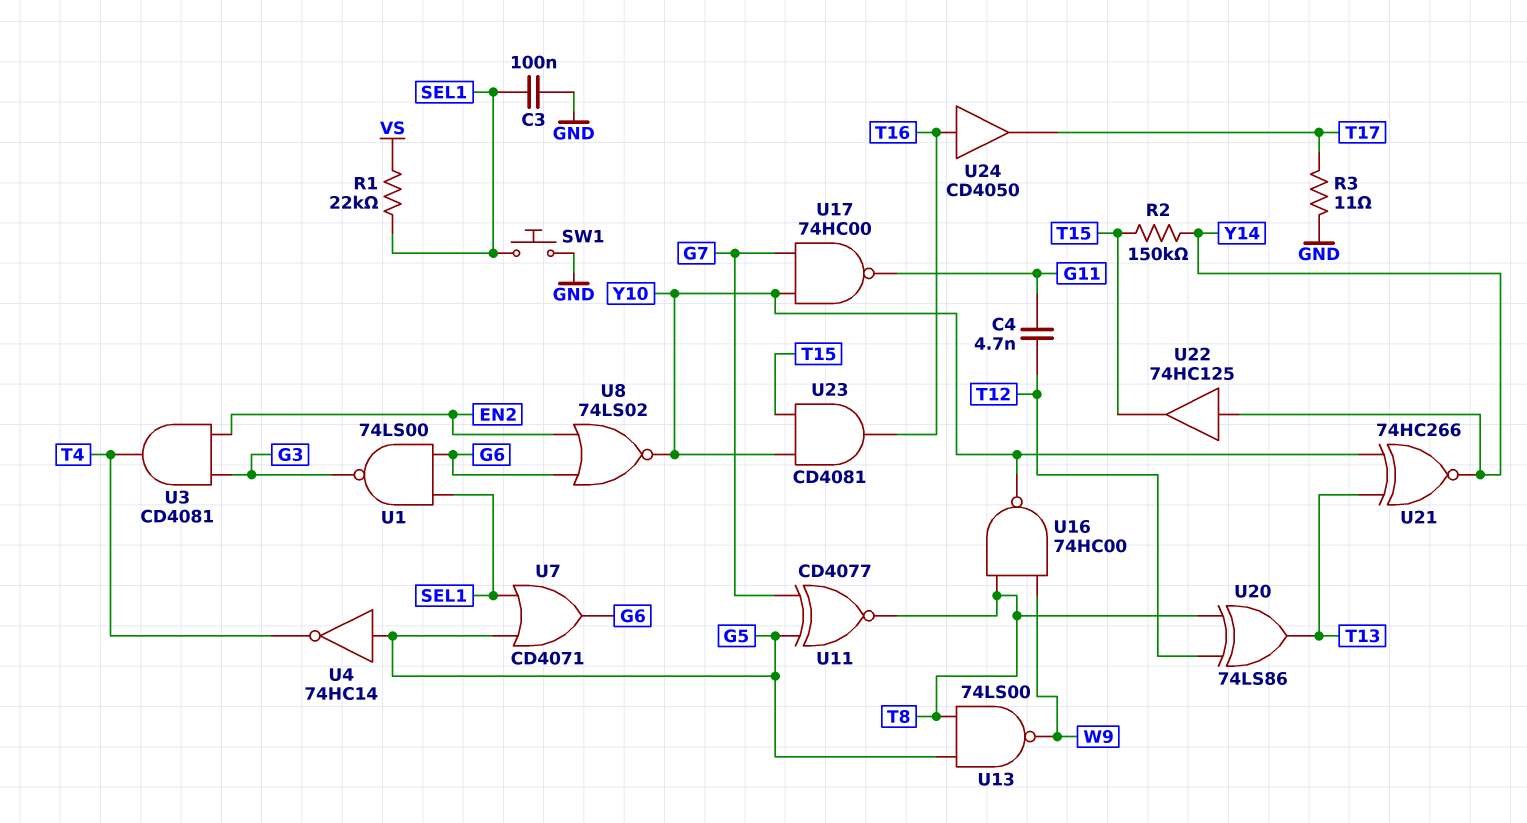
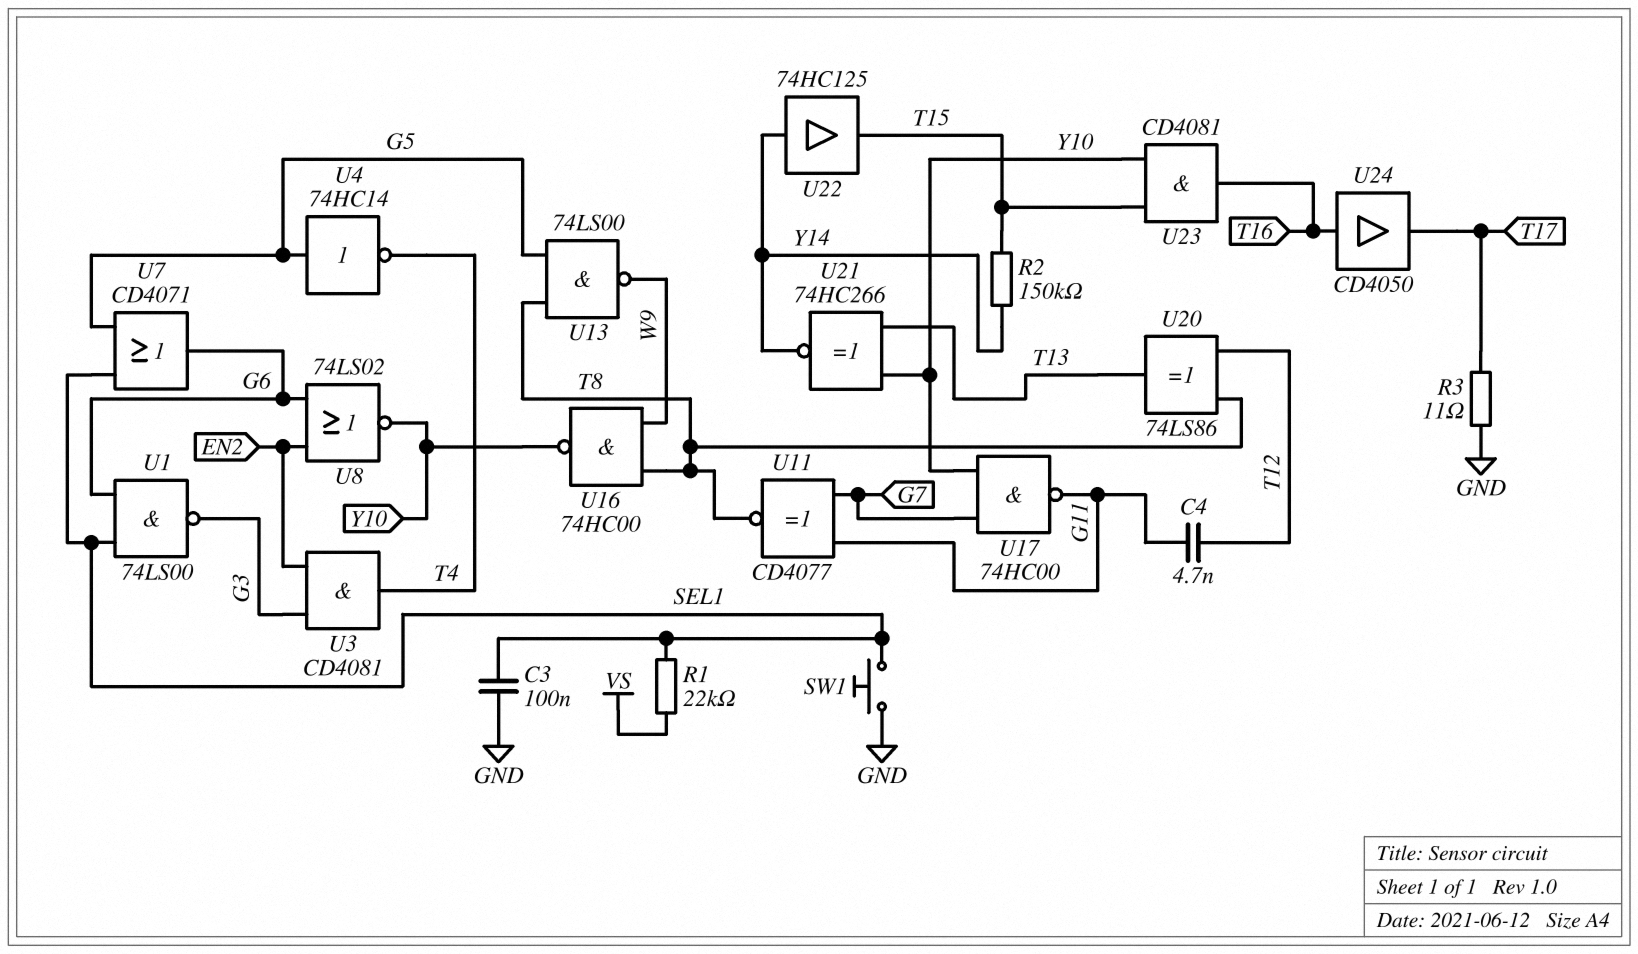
U11: XNOR CD4077 (in G5, in G7, out T8) -> XNOR CD4077 (in G7, in G11, out T8)

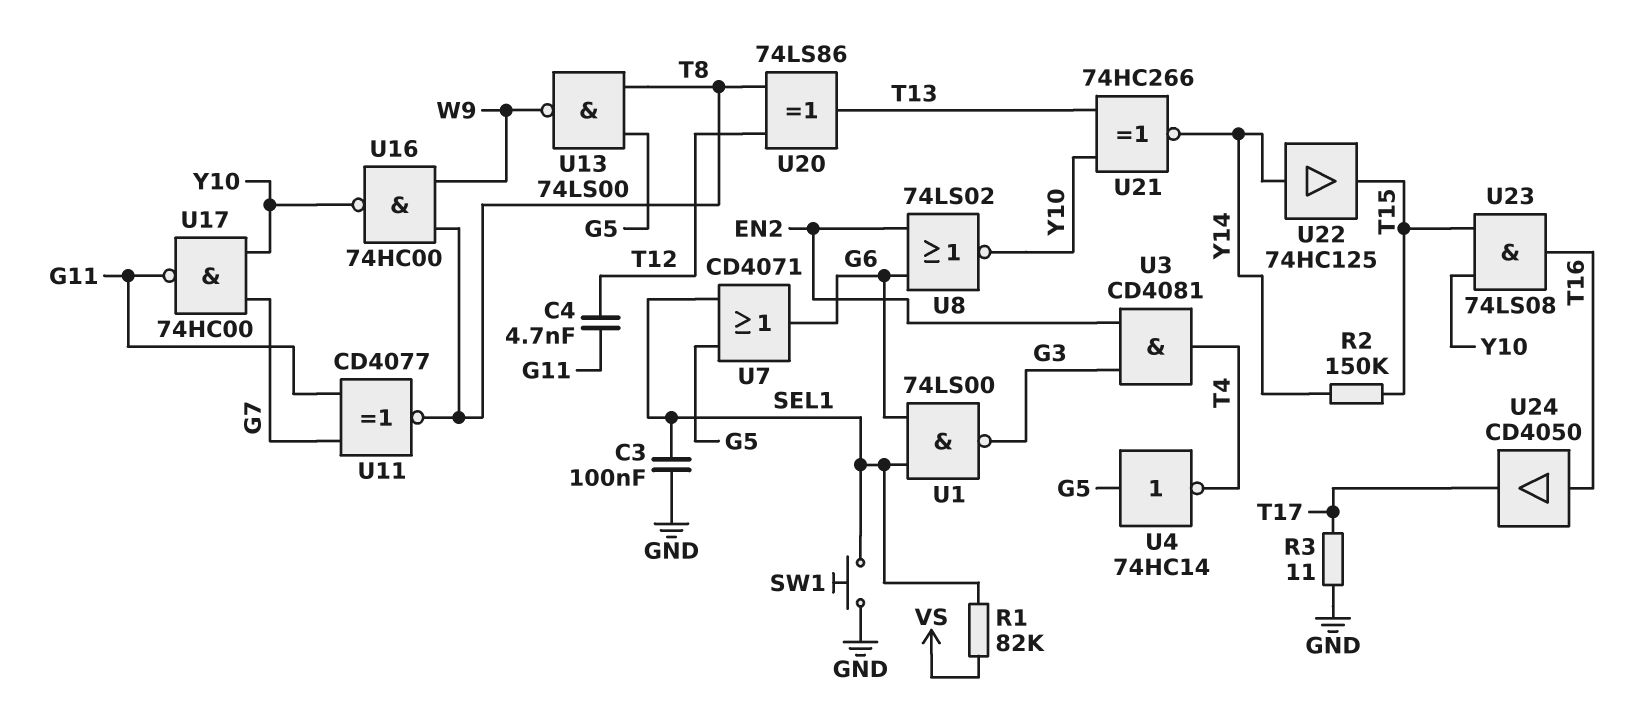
R1: 22k (SEL1, VS) -> 82k (SEL1, VS)
U23: AND CD4081 (in T15, in Y10, out T16) -> AND 74LS08 (in T15, in Y10, out T16)

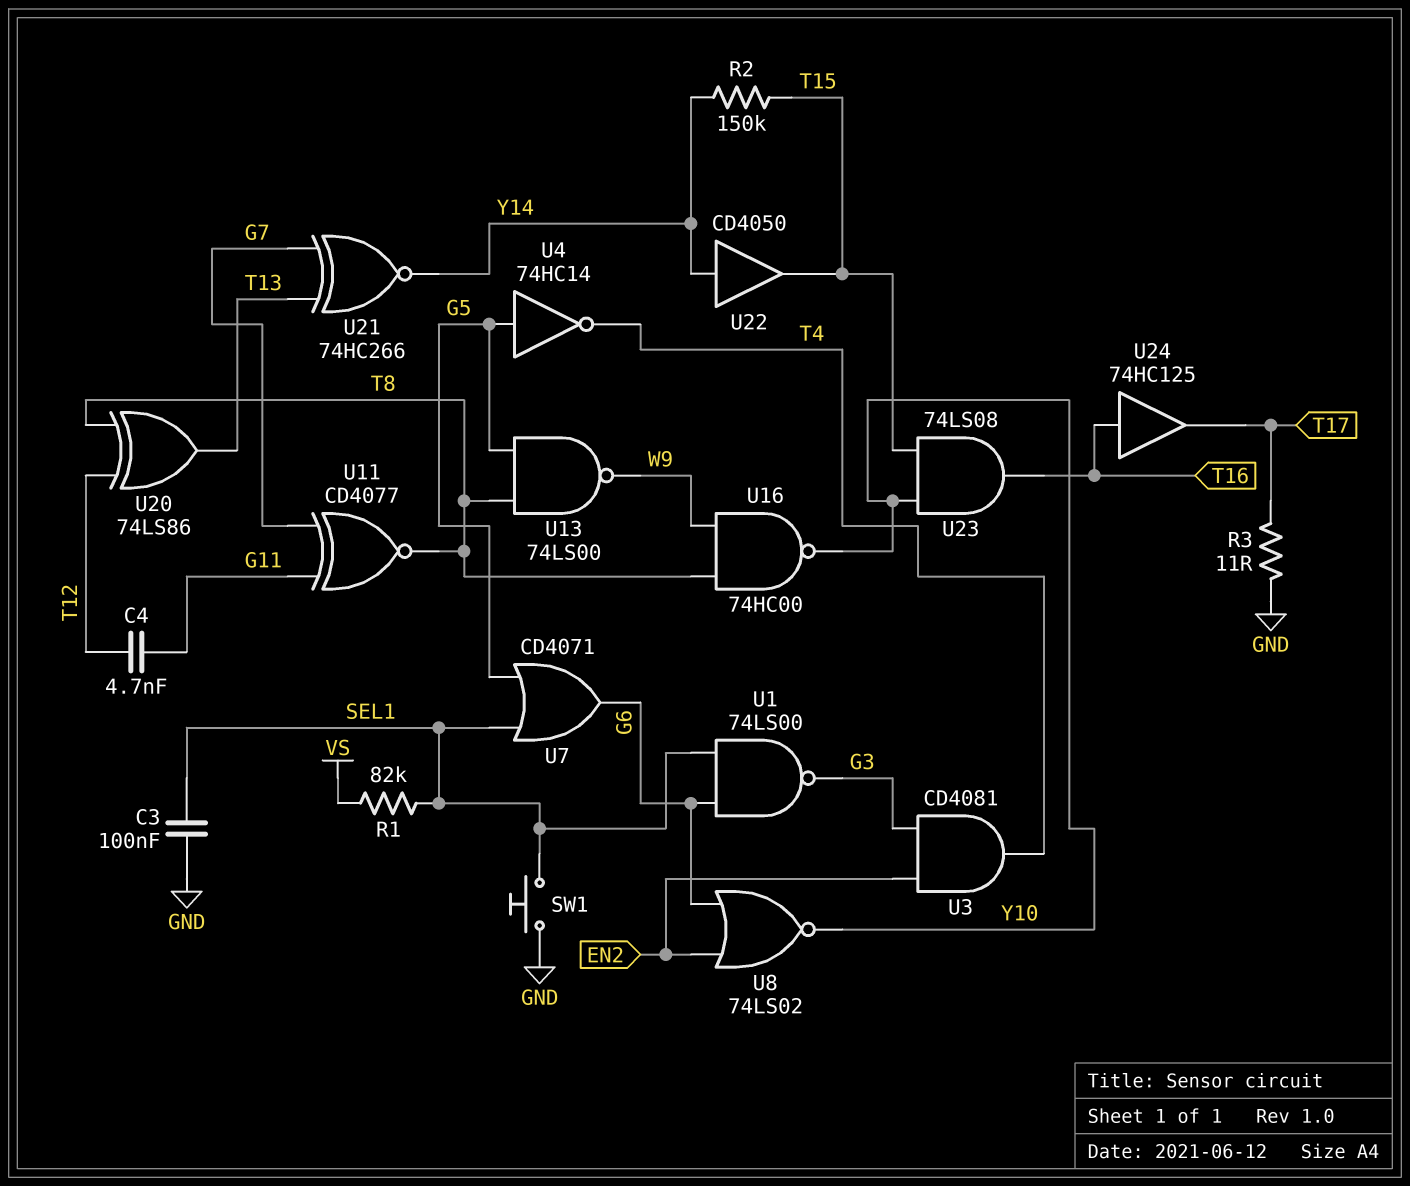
U17: NAND 74HC00 (in G7, in Y10, out G11) -> none
U21: XNOR 74HC266 (in T13, in Y10, out Y14) -> XNOR 74HC266 (in G7, in T13, out Y14)
U22: buffer 74HC125 (in Y14, out T15) -> buffer CD4050 (in Y14, out T15)
U24: buffer CD4050 (in T16, out T17) -> buffer 74HC125 (in T16, out T17)

